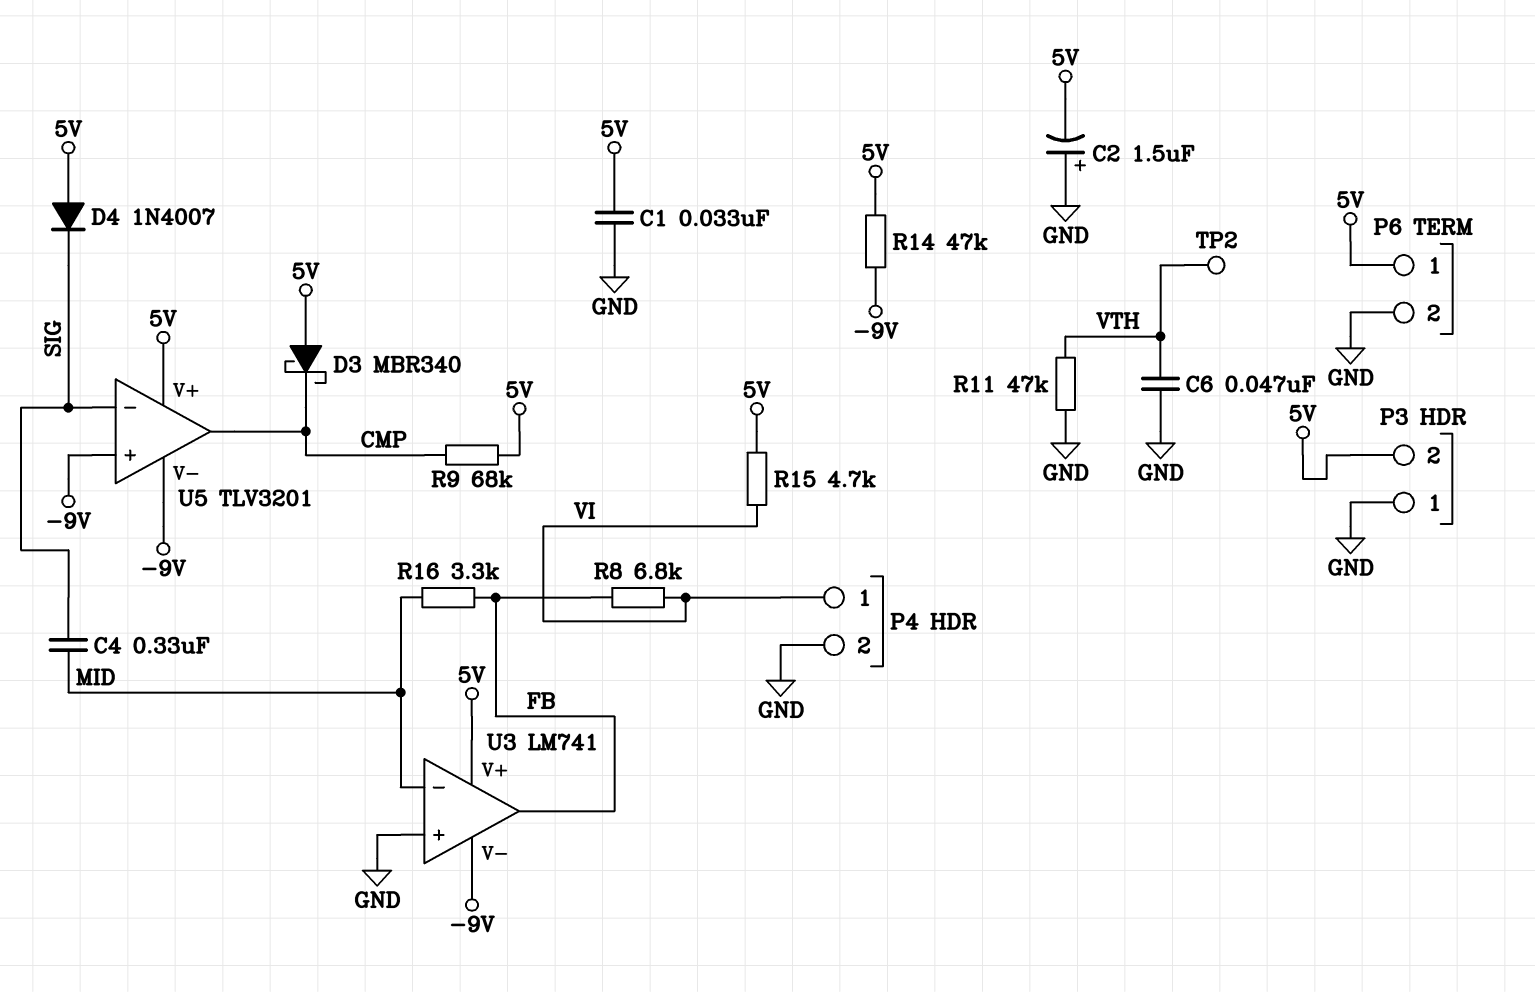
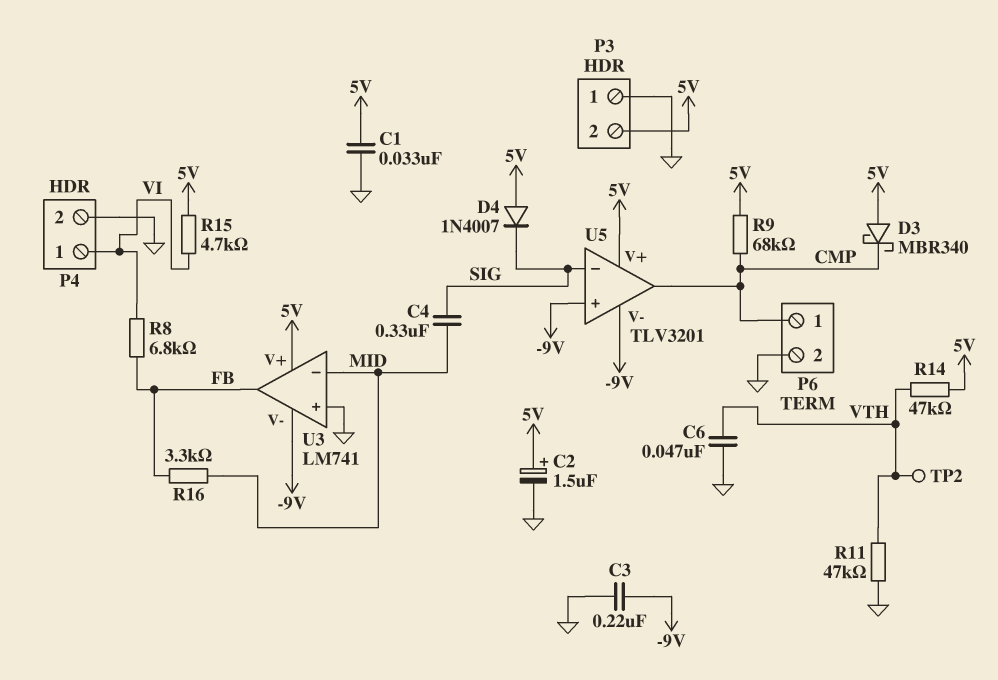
C2: 1.5uF (plus GND, minus 5V) -> 1.5uF (plus 5V, minus GND)
C3: none -> 220nF (-9V, GND)
P6 pin 1: 5V -> CMP
R14: 47k (-9V, 5V) -> 47k (5V, VTH)

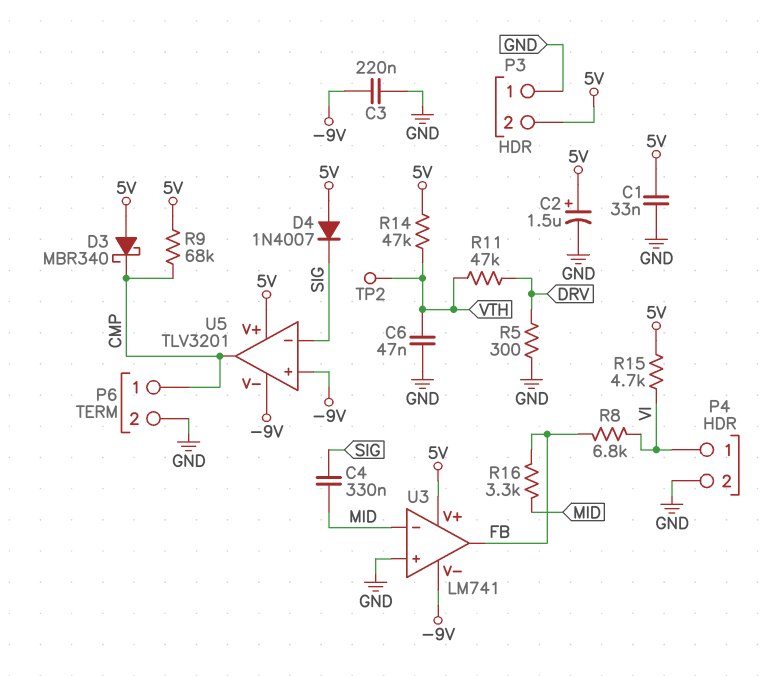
R5: none -> 300 (DRV, GND)
R11: 47k (GND, VTH) -> 47k (DRV, VTH)

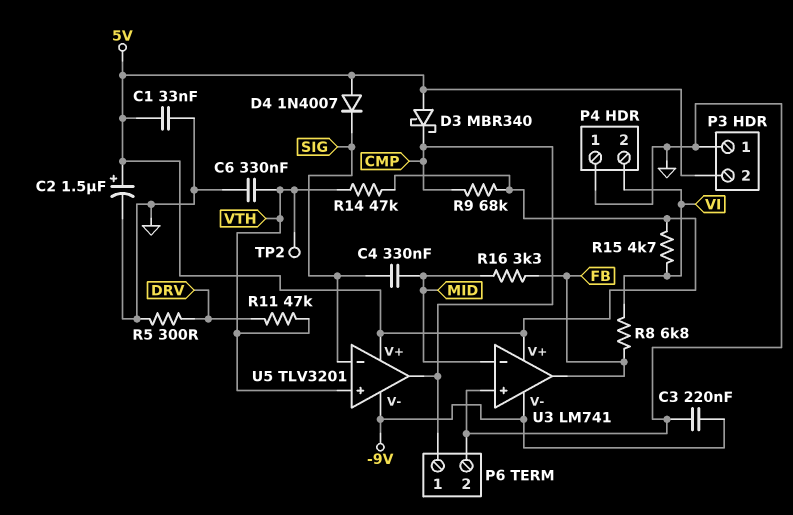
C6: 47nF (GND, VTH) -> 330nF (GND, VTH)
P4 pin 1: VI -> GND
P4 pin 2: GND -> VI
U5 pin in+: -9V -> VTH

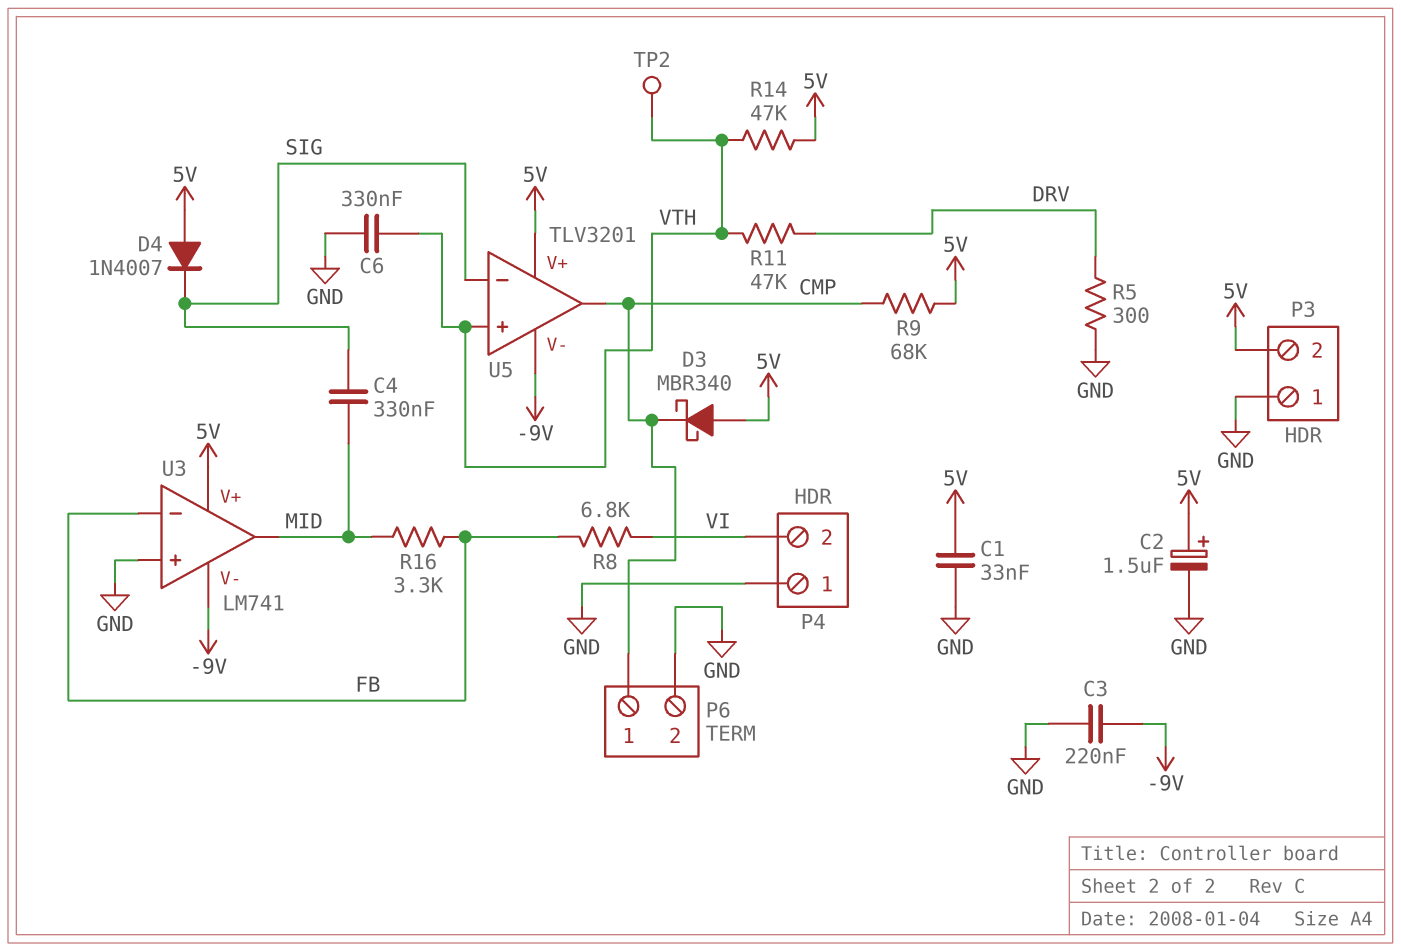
R15: 4.7k (5V, VI) -> none
U3 pin in-: MID -> FB
U3 pin out: FB -> MID

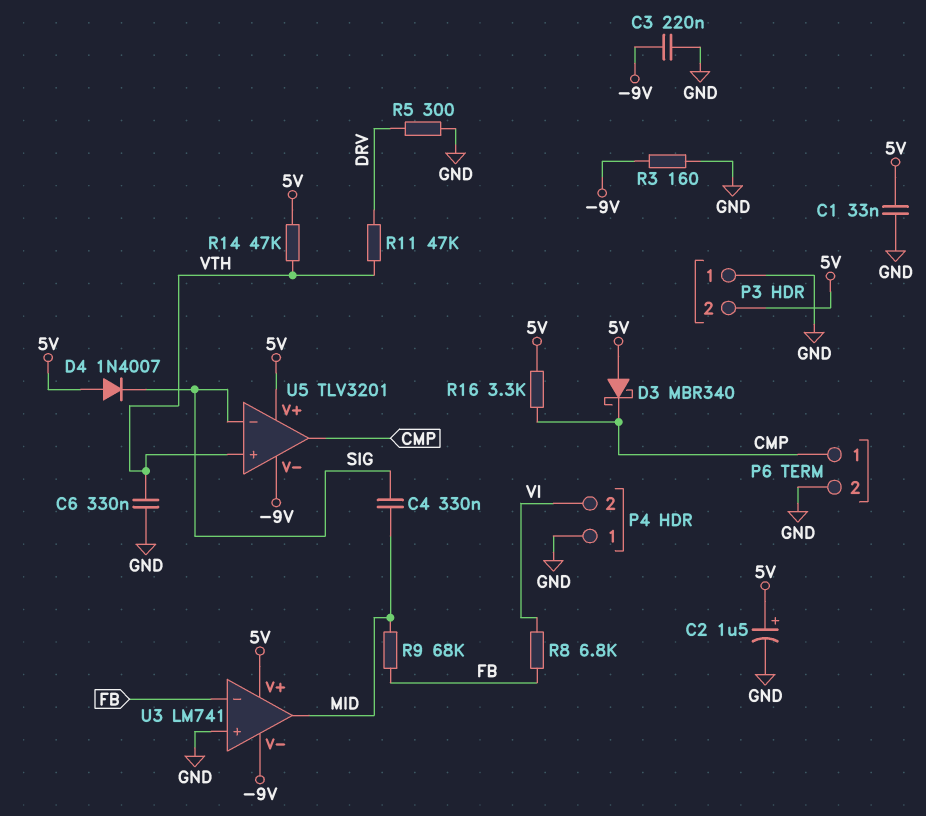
R3: none -> 160 (-9V, GND)
R9: 68k (5V, CMP) -> 68k (FB, MID)
R16: 3.3k (FB, MID) -> 3.3k (5V, CMP)
TP2: test point (VTH) -> none

